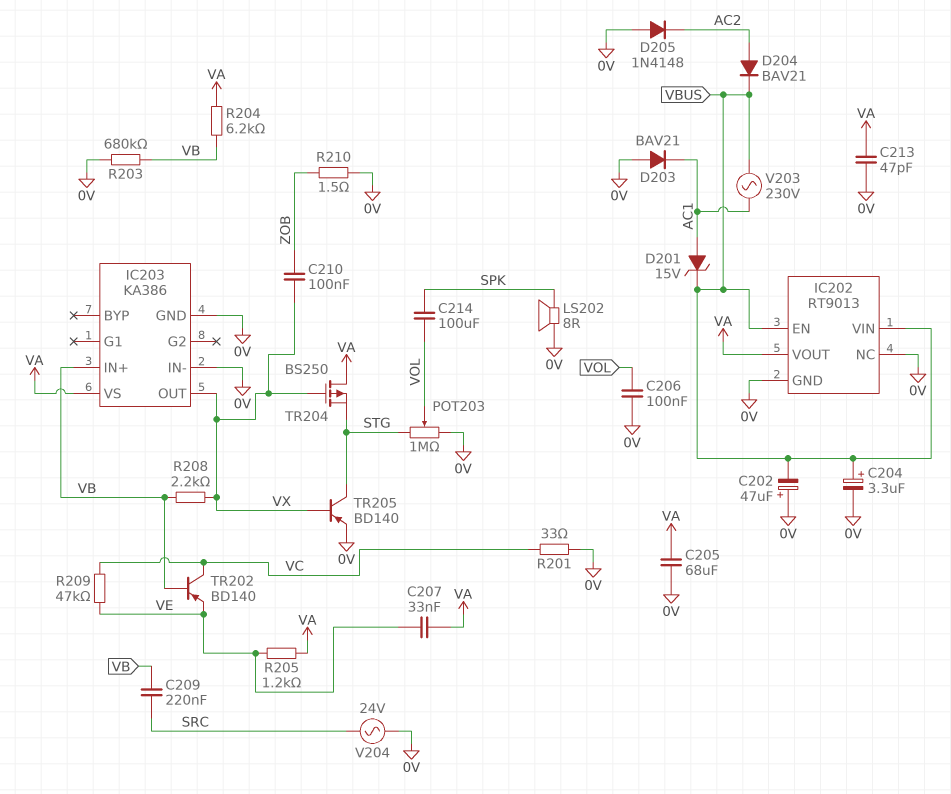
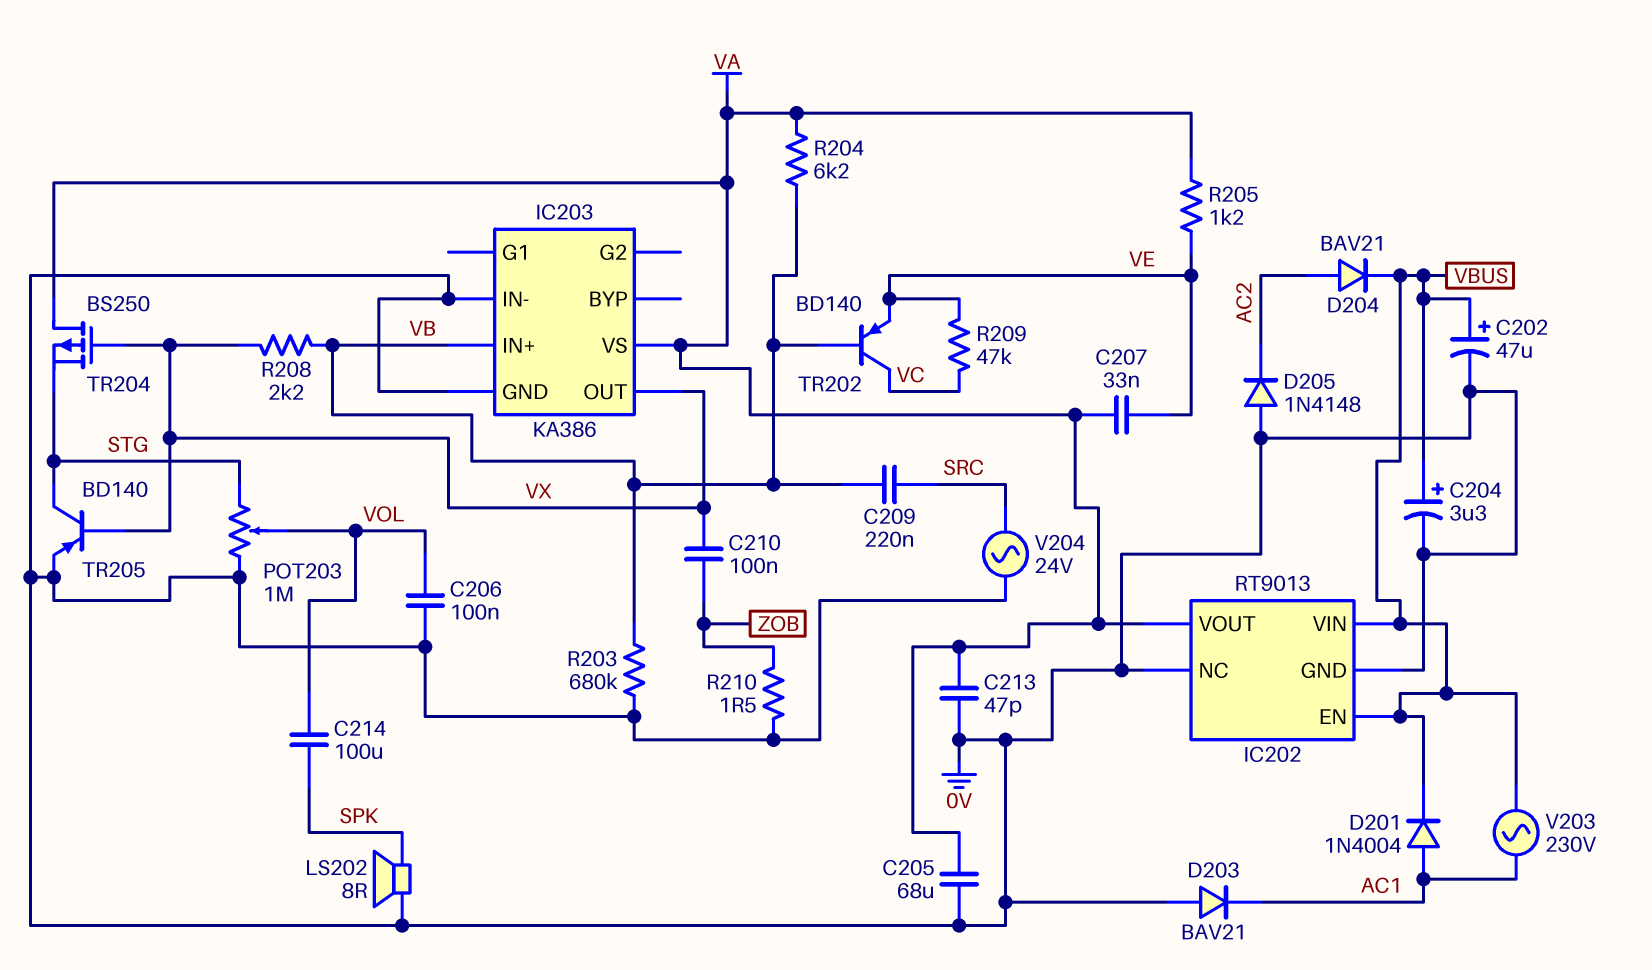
C202: 47uF (plus 0V, minus VBUS) -> 47uF (plus VBUS, minus 0V)
D201: zener 15V (A AC1, K VBUS) -> diode 1N4004 (A AC1, K VBUS)
R201: 33 (0V, VC) -> none

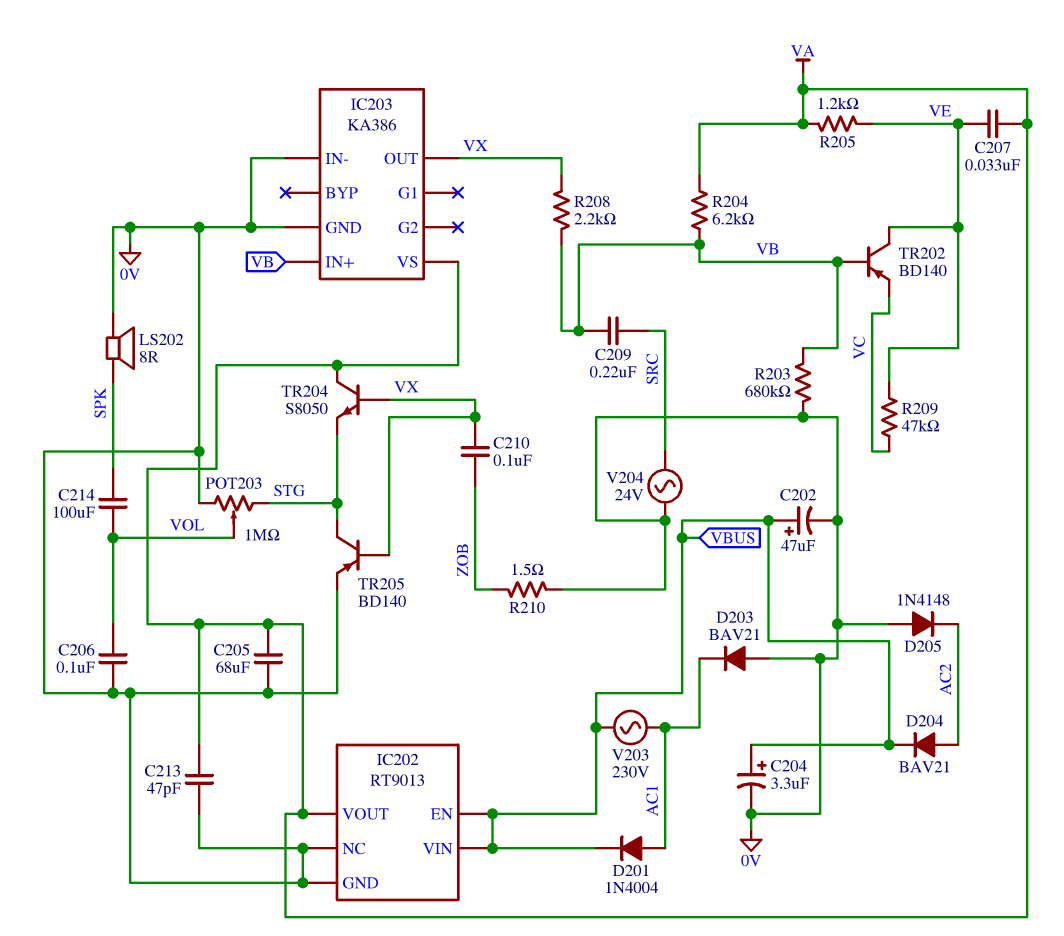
TR202: PNP BD140 (B VB, C VC, E VE) -> PNP BD140 (B VB, C VE, E VC)
TR204: PMOS BS250 (G VX, D VA, S STG) -> NPN S8050 (B VX, C VA, E STG)

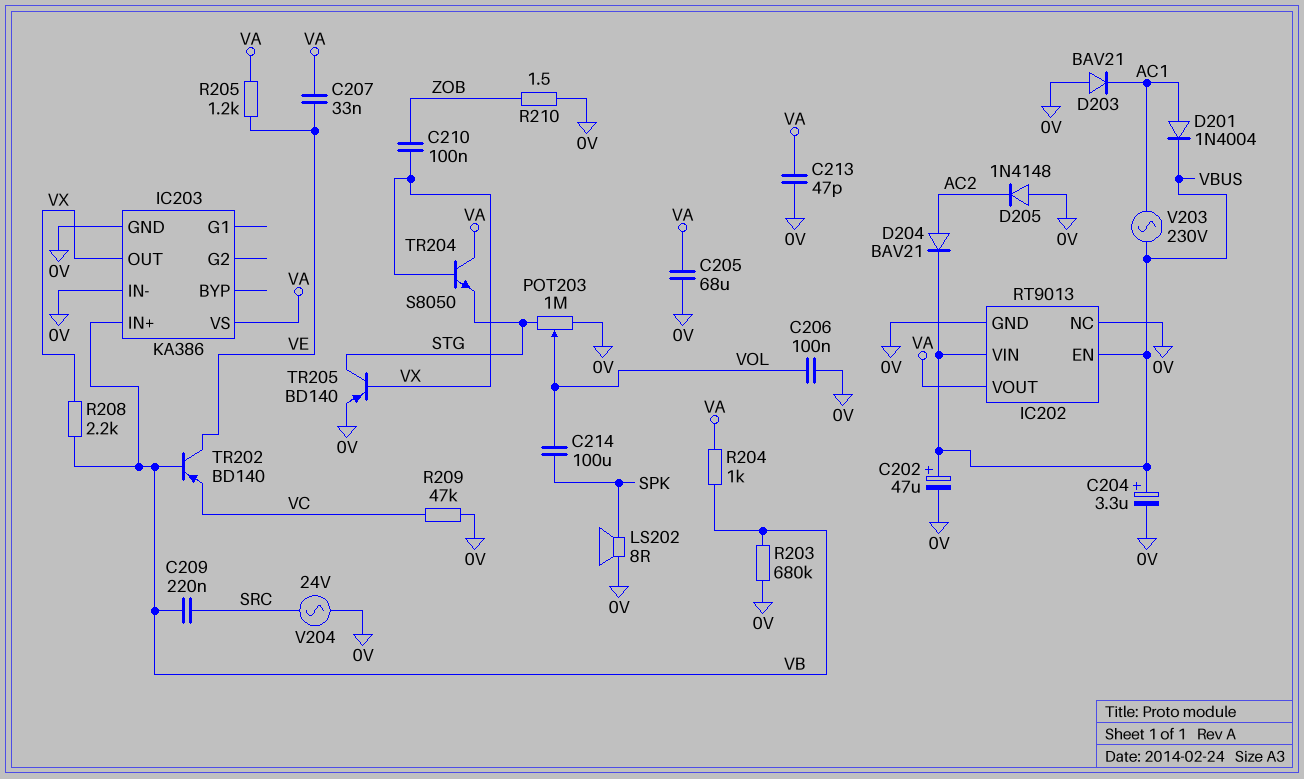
R204: 6.2k (VA, VB) -> 1k (VA, VB)
R209: 47k (VC, VE) -> 47k (0V, VC)

